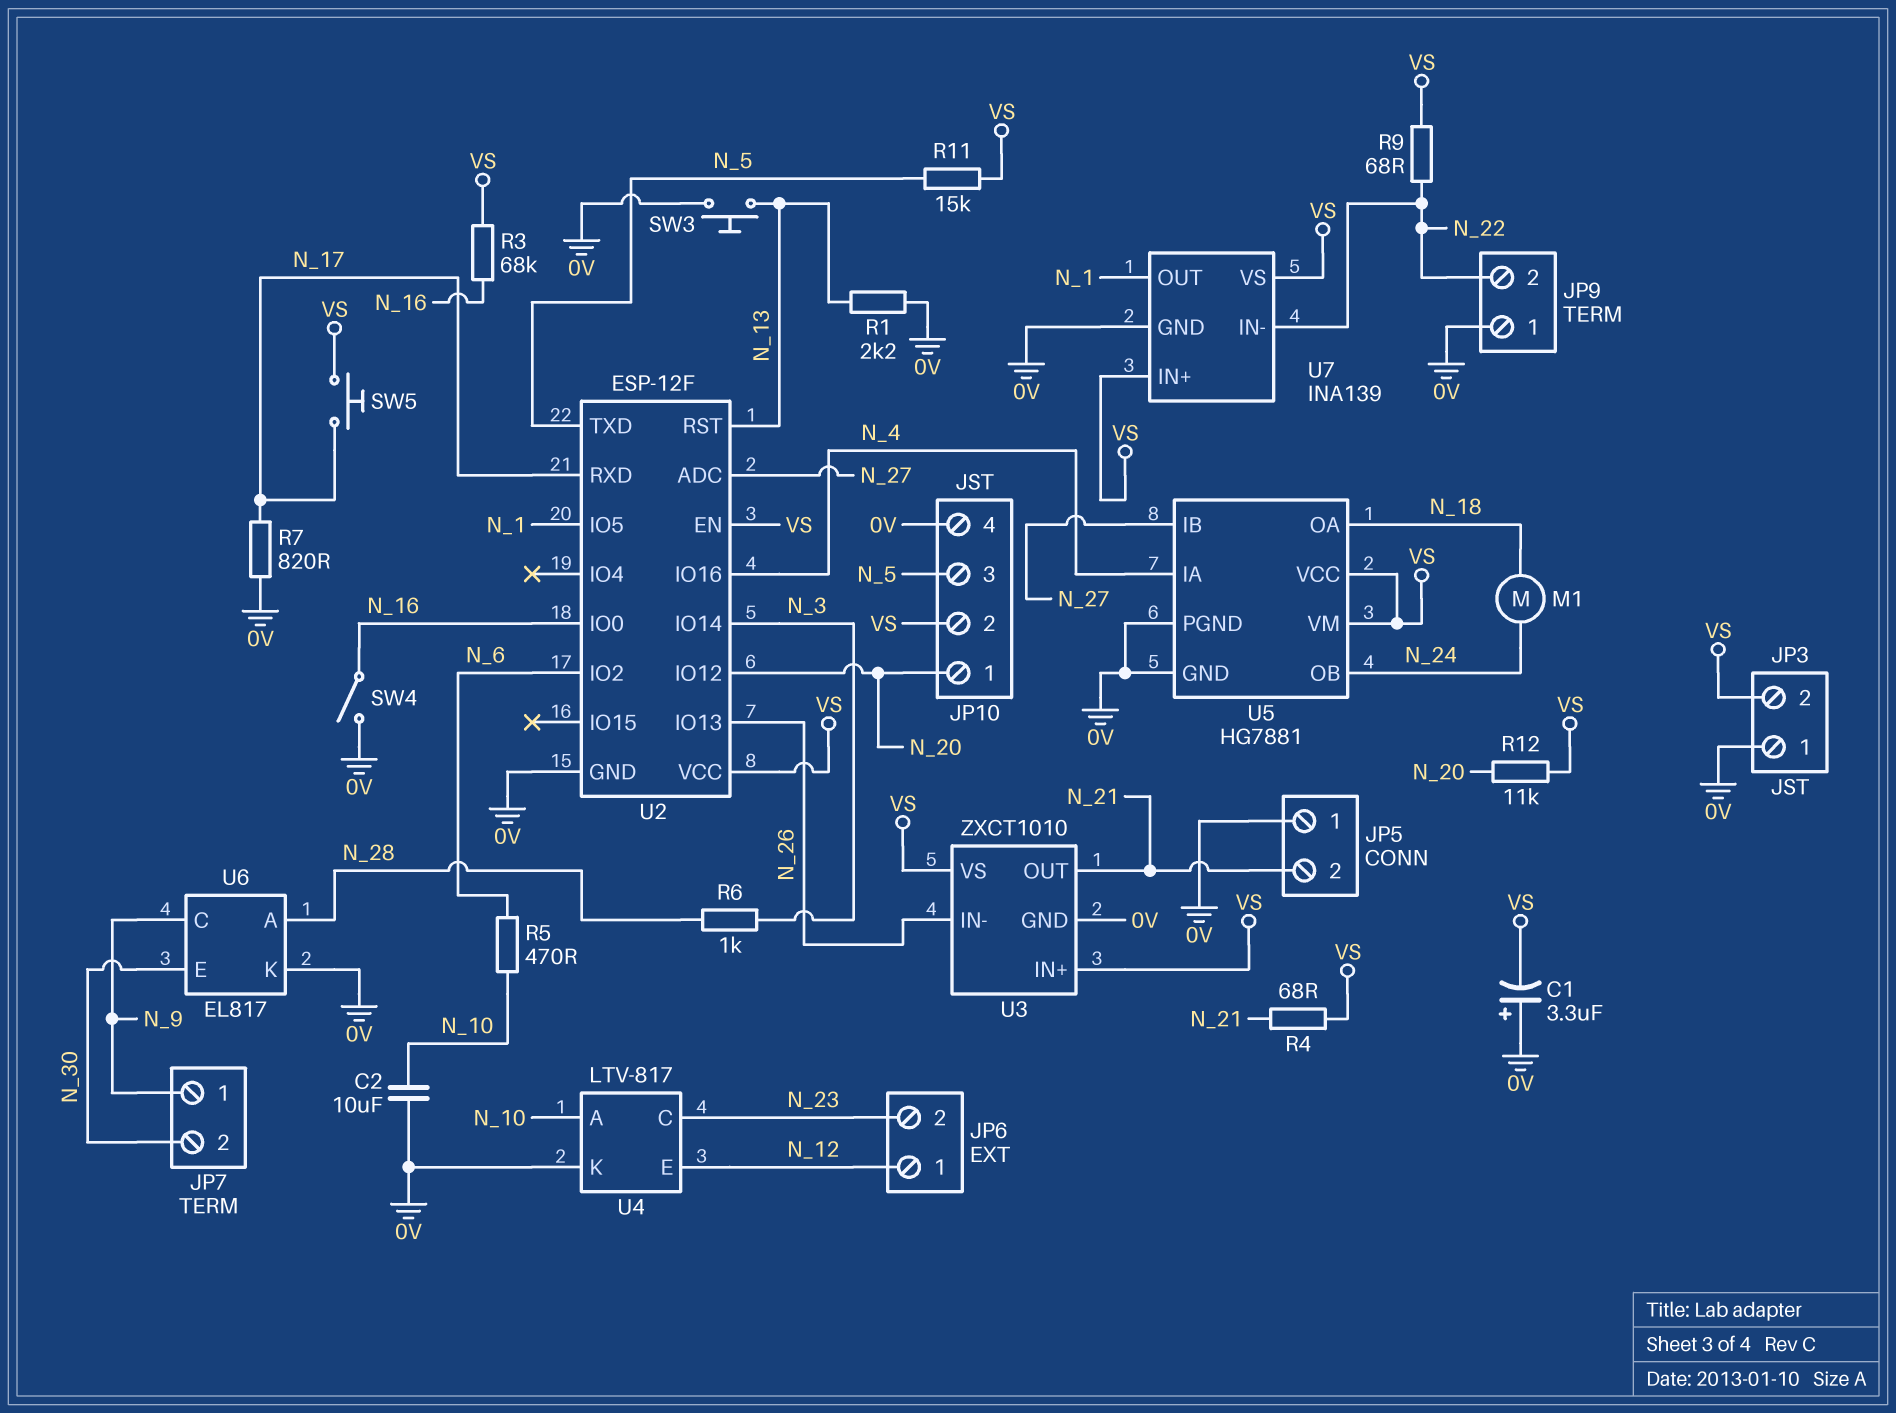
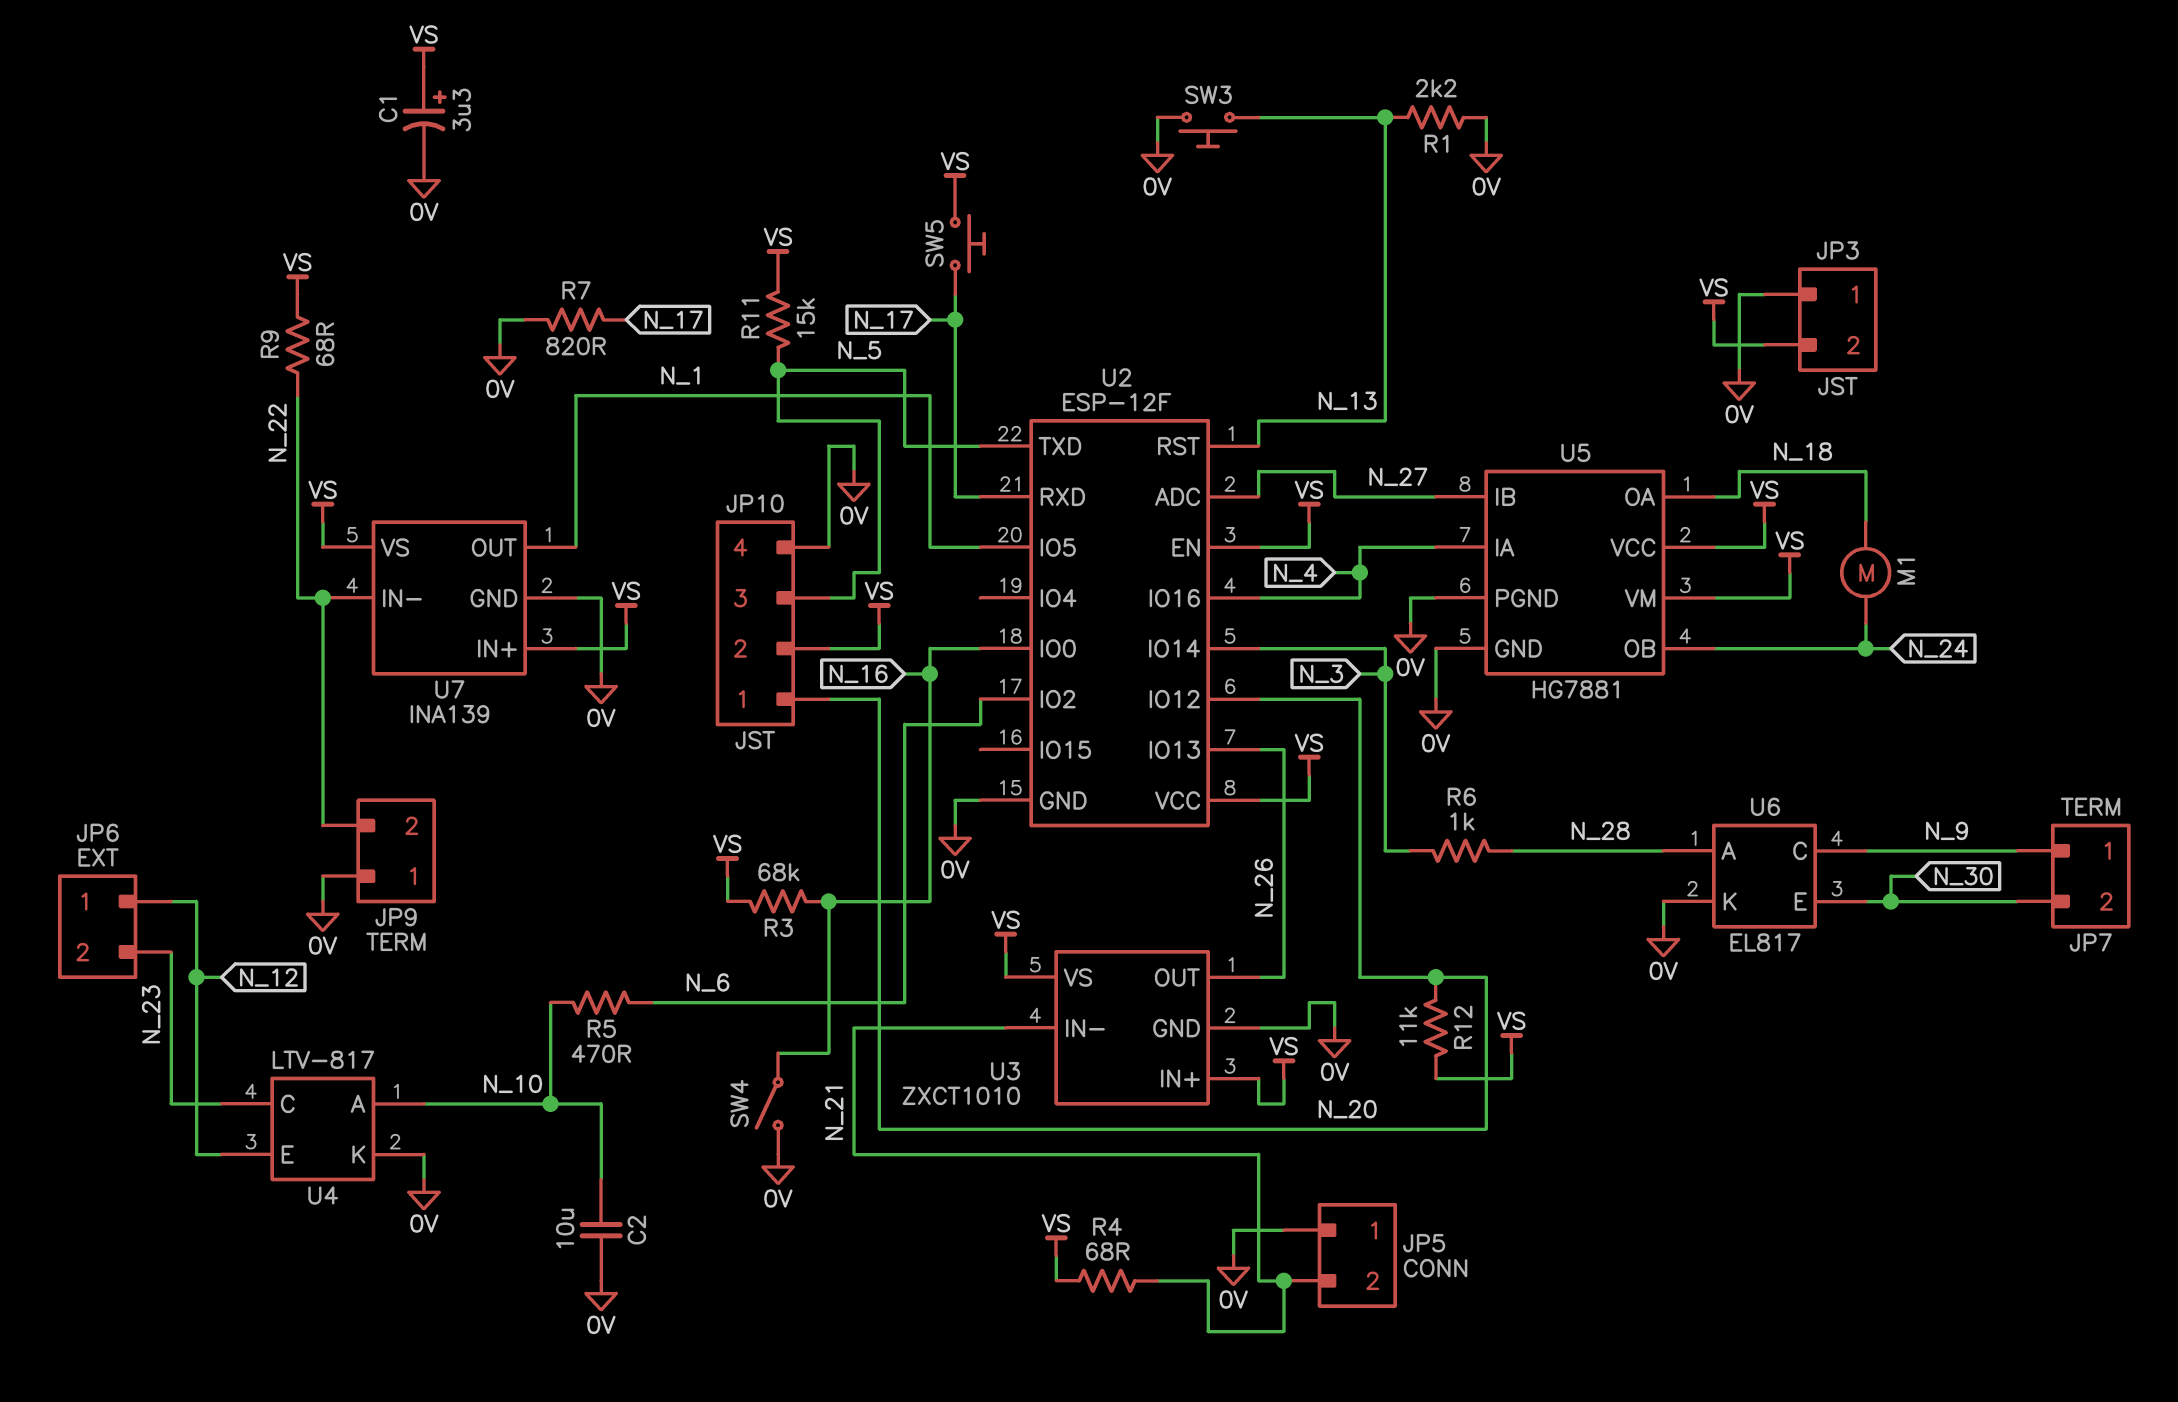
C1: 3.3uF (plus 0V, minus VS) -> 3.3uF (plus VS, minus 0V)
U3 pin IN-: N_26 -> N_21
U3 pin OUT: N_21 -> N_26

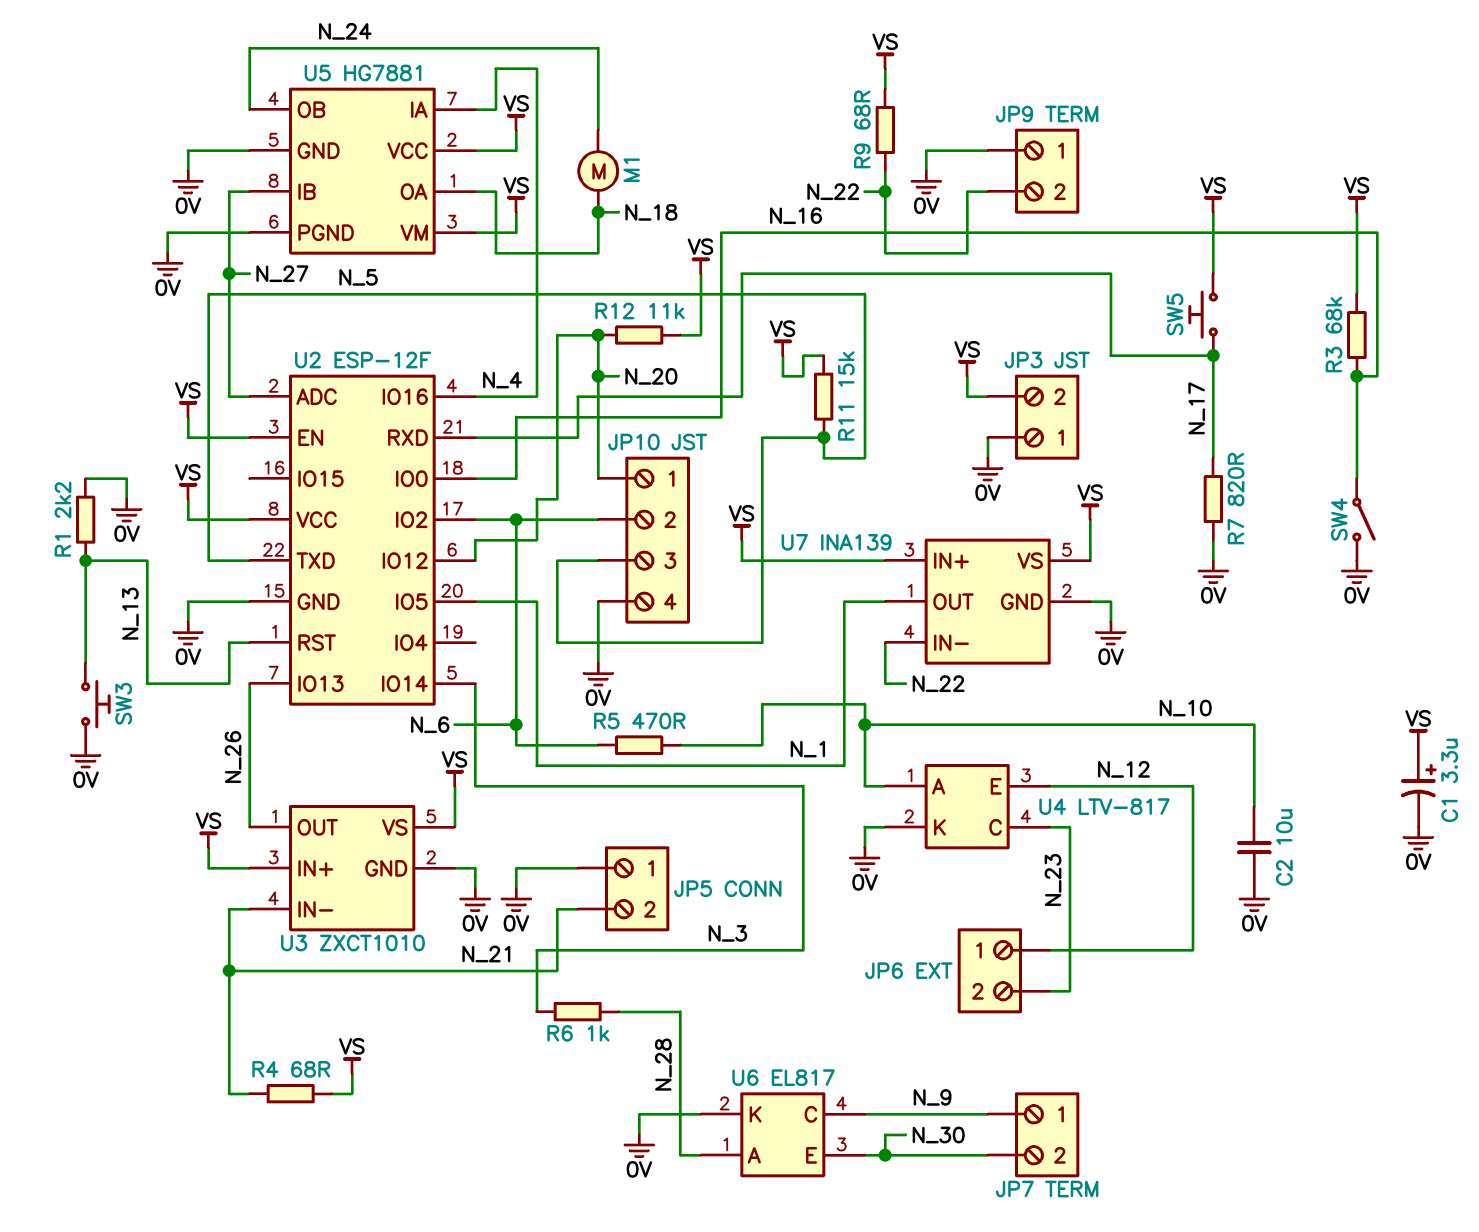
JP10 pin 2: VS -> N_6

